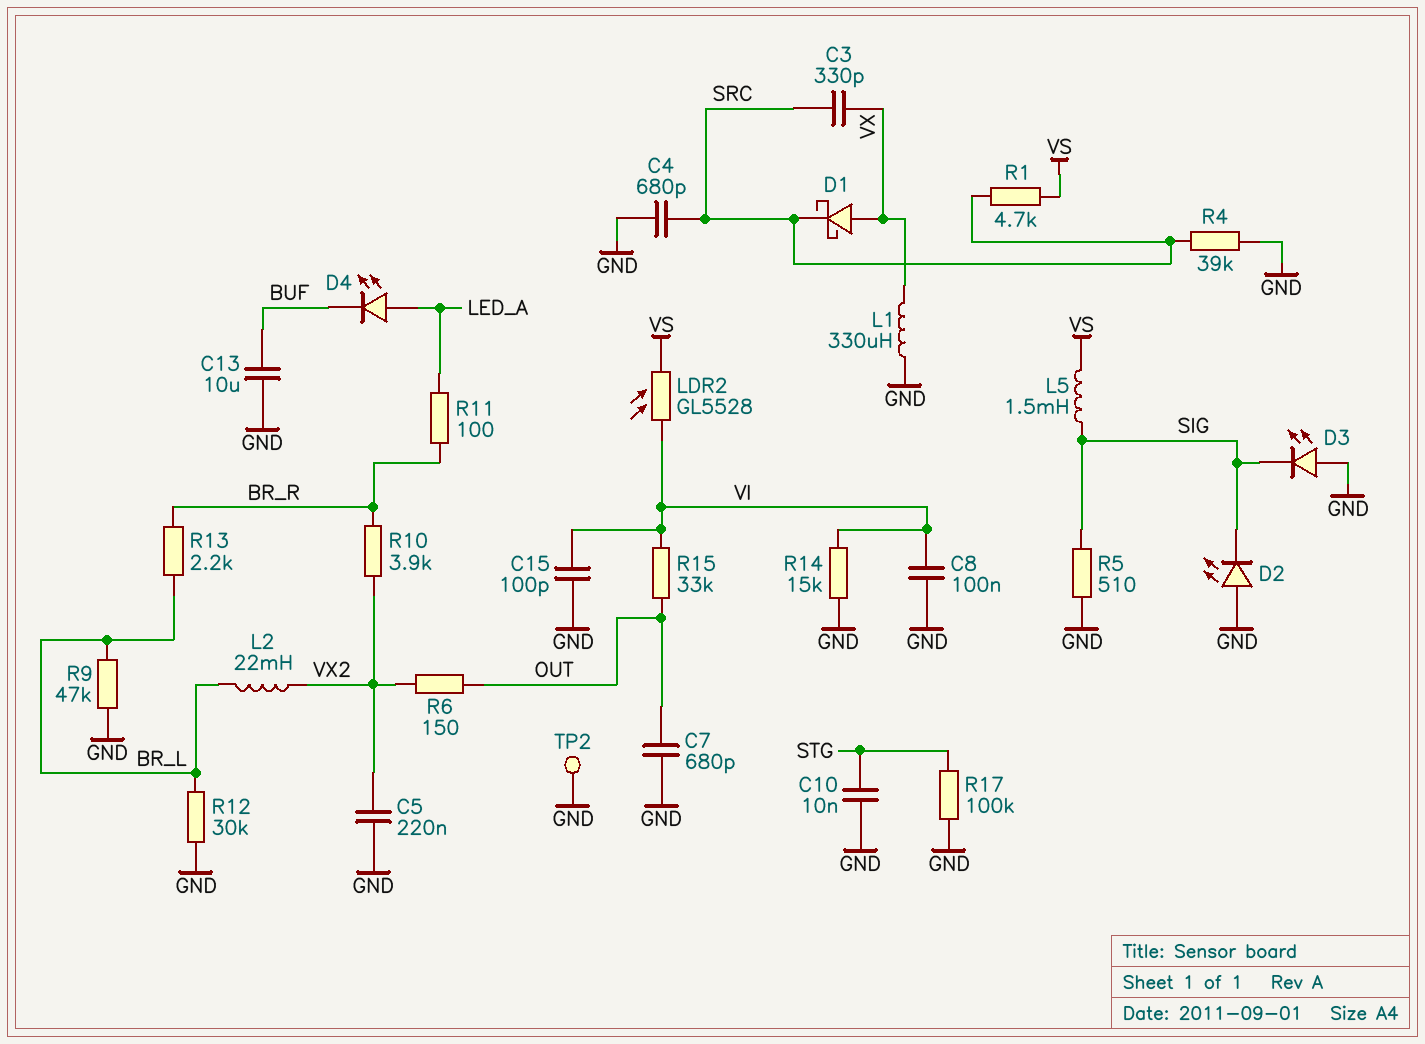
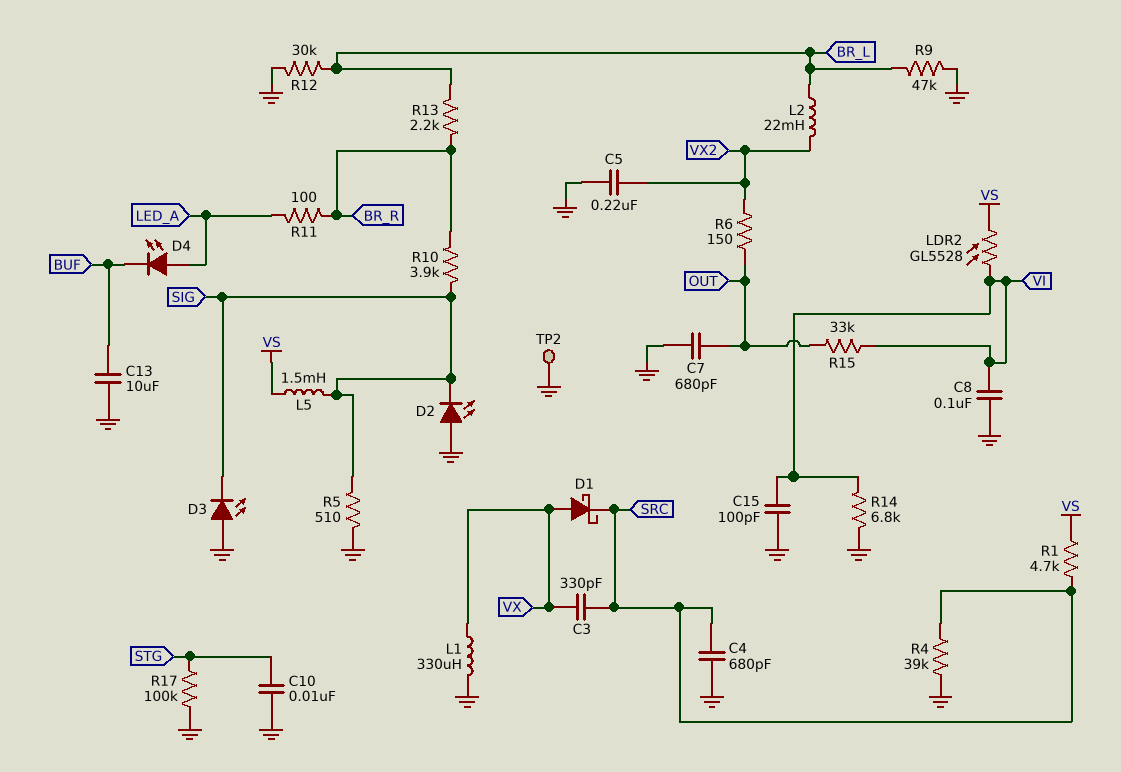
R10: 3.9k (BR_R, VX2) -> 3.9k (BR_R, SIG)
R14: 15k (GND, VI) -> 6.8k (GND, VI)

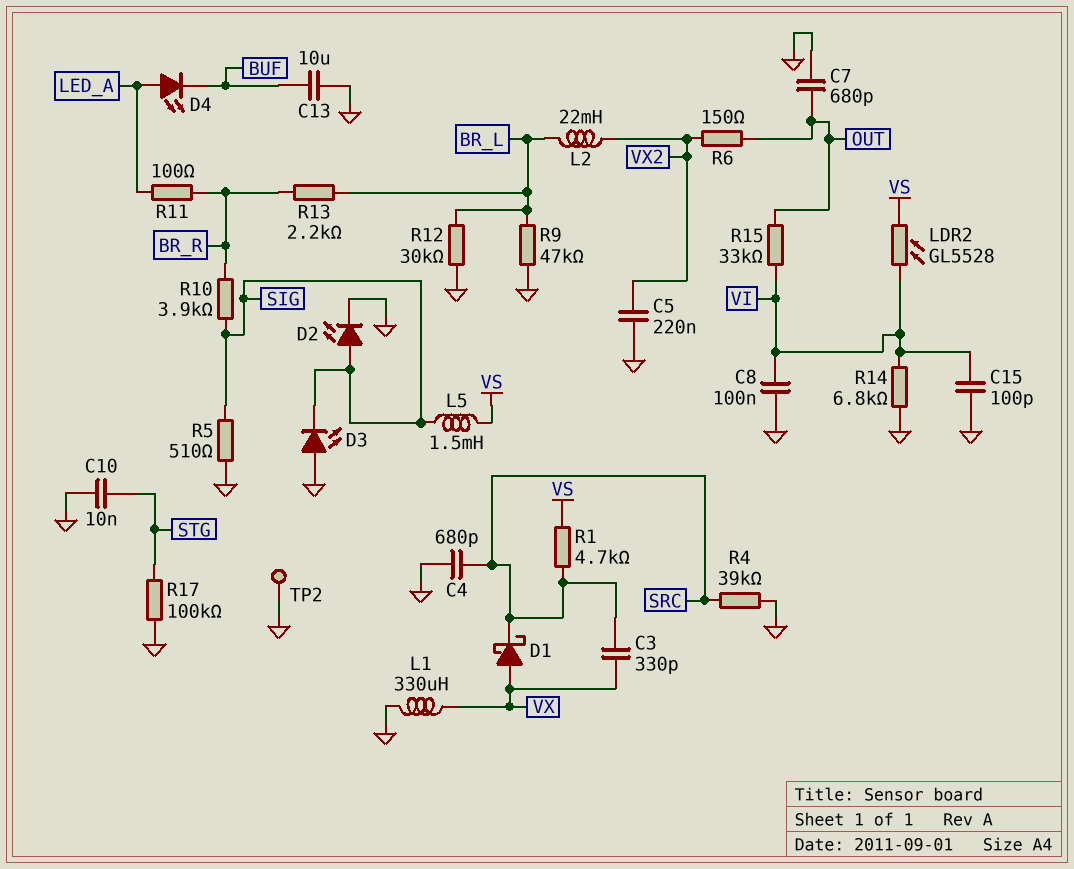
D2: LED (A GND, K SIG) -> LED (A SIG, K GND)

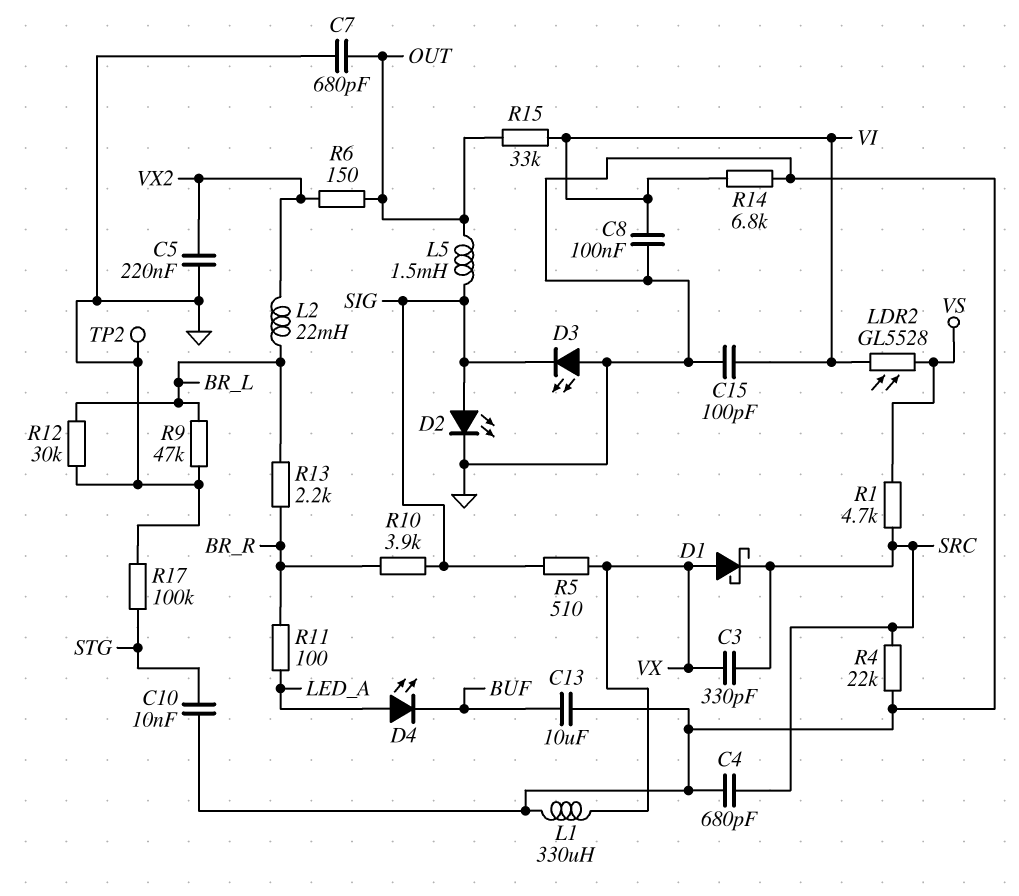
L5: 1.5mH (SIG, VS) -> 1.5mH (OUT, SIG)
R4: 39k (GND, SRC) -> 22k (GND, SRC)
R5: 510 (GND, SIG) -> 510 (SIG, VX)

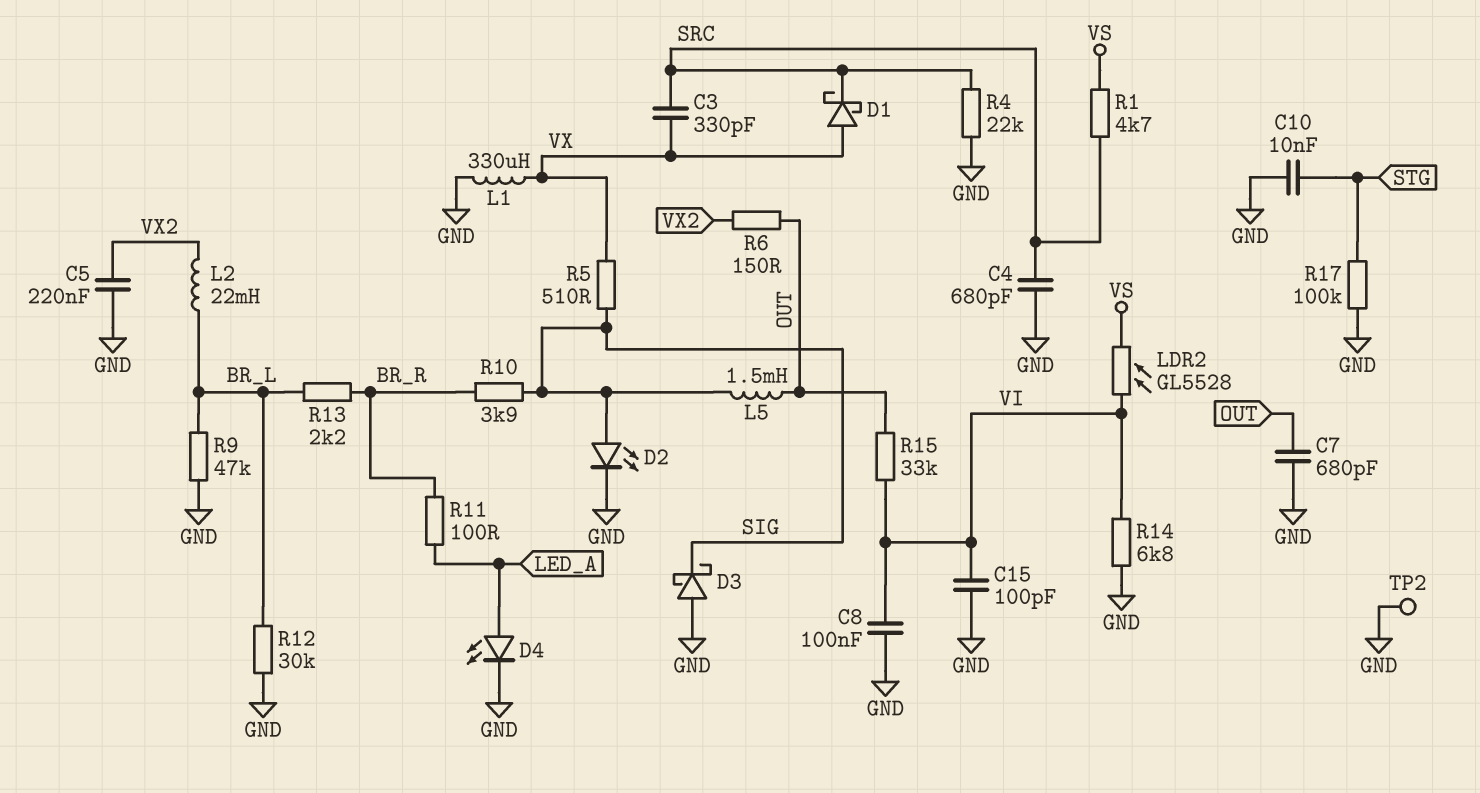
C13: 10uF (BUF, GND) -> none
D3: LED (A GND, K SIG) -> schottky (A GND, K SIG)
D4: LED (A LED_A, K BUF) -> LED (A LED_A, K GND)

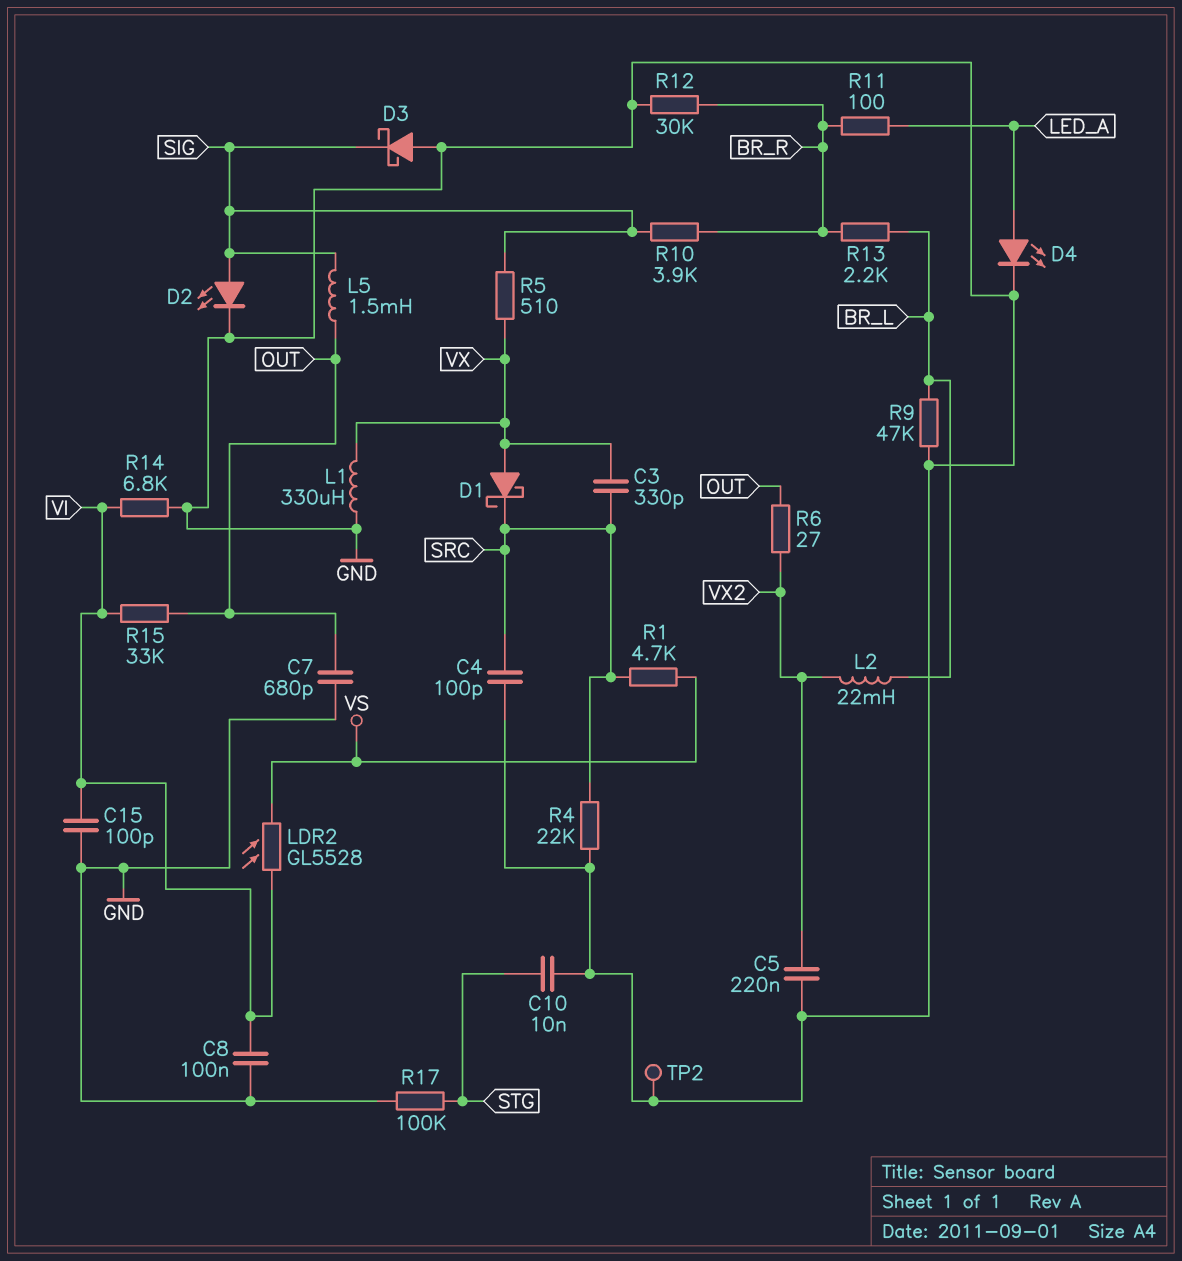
C4: 680pF (GND, SRC) -> 100pF (GND, SRC)
R6: 150 (OUT, VX2) -> 27 (OUT, VX2)
R12: 30k (BR_L, GND) -> 30k (BR_R, GND)

